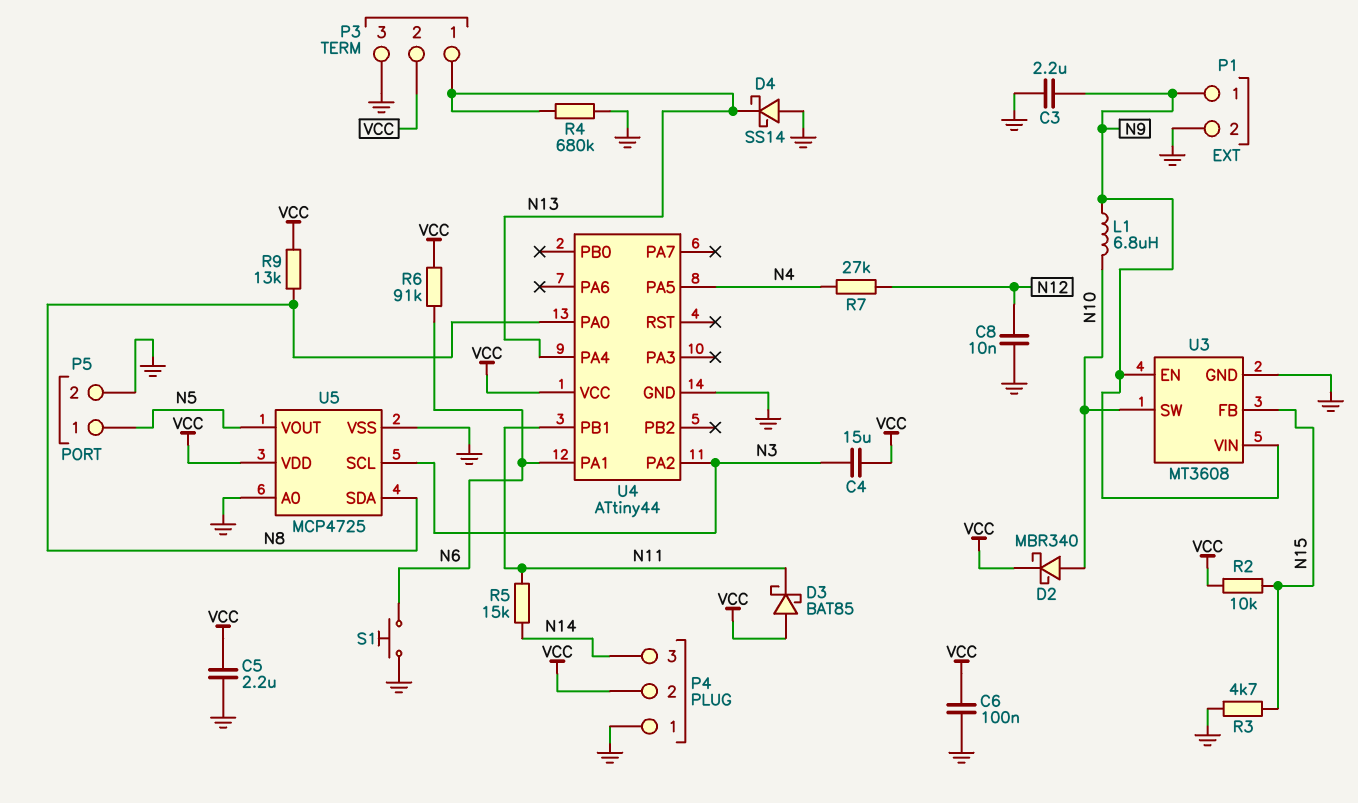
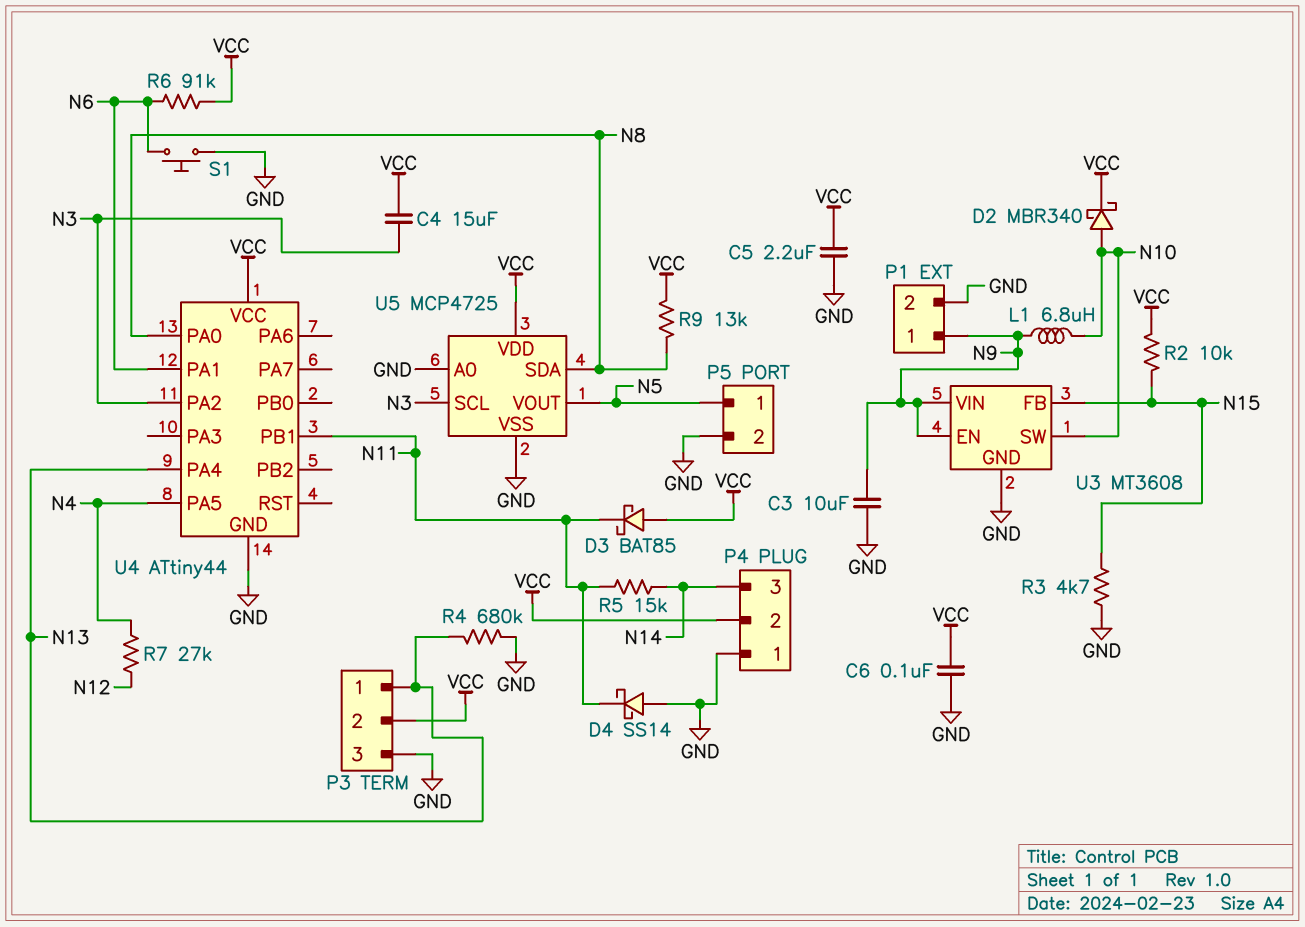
C3: 2.2uF (GND, N9) -> 10uF (GND, N9)
C8: 10nF (GND, N12) -> none
D4: schottky SS14 (A GND, K N13) -> schottky SS14 (A GND, K N11)

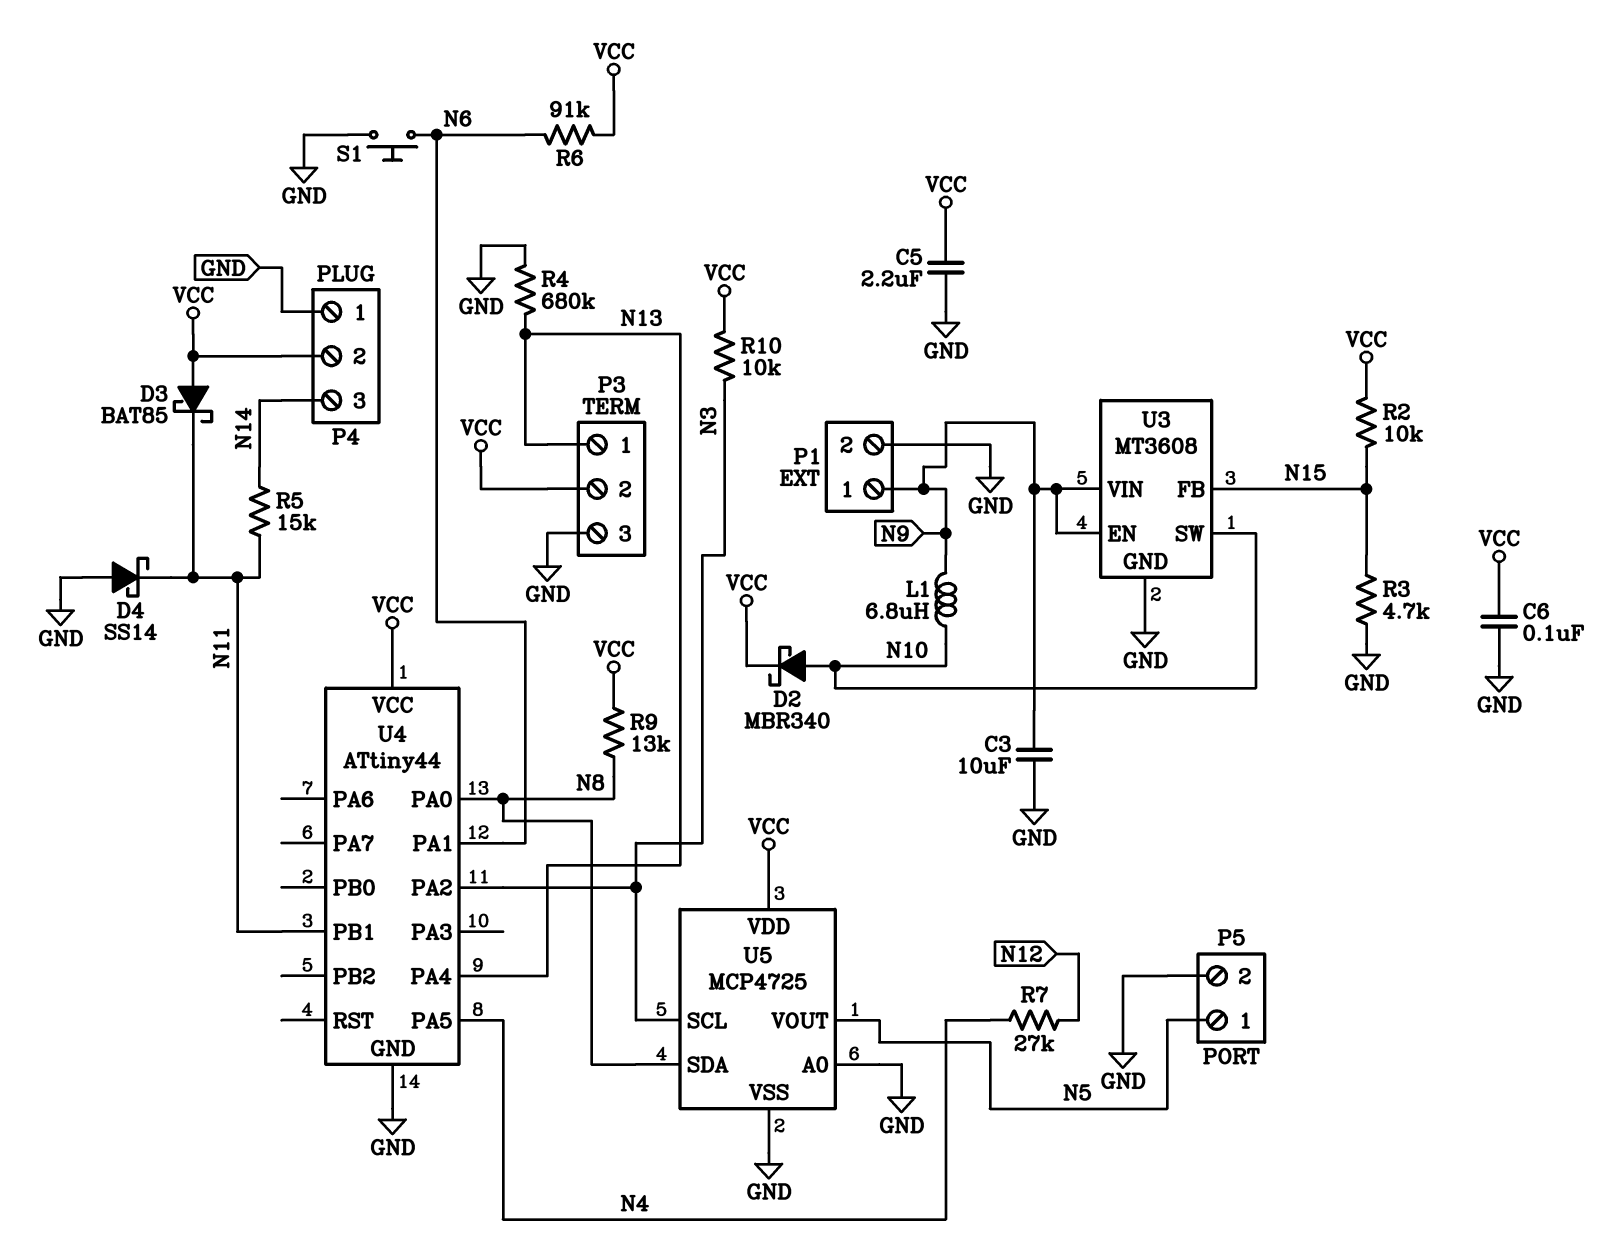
C4: 15uF (N3, VCC) -> none
R10: none -> 10k (N3, VCC)

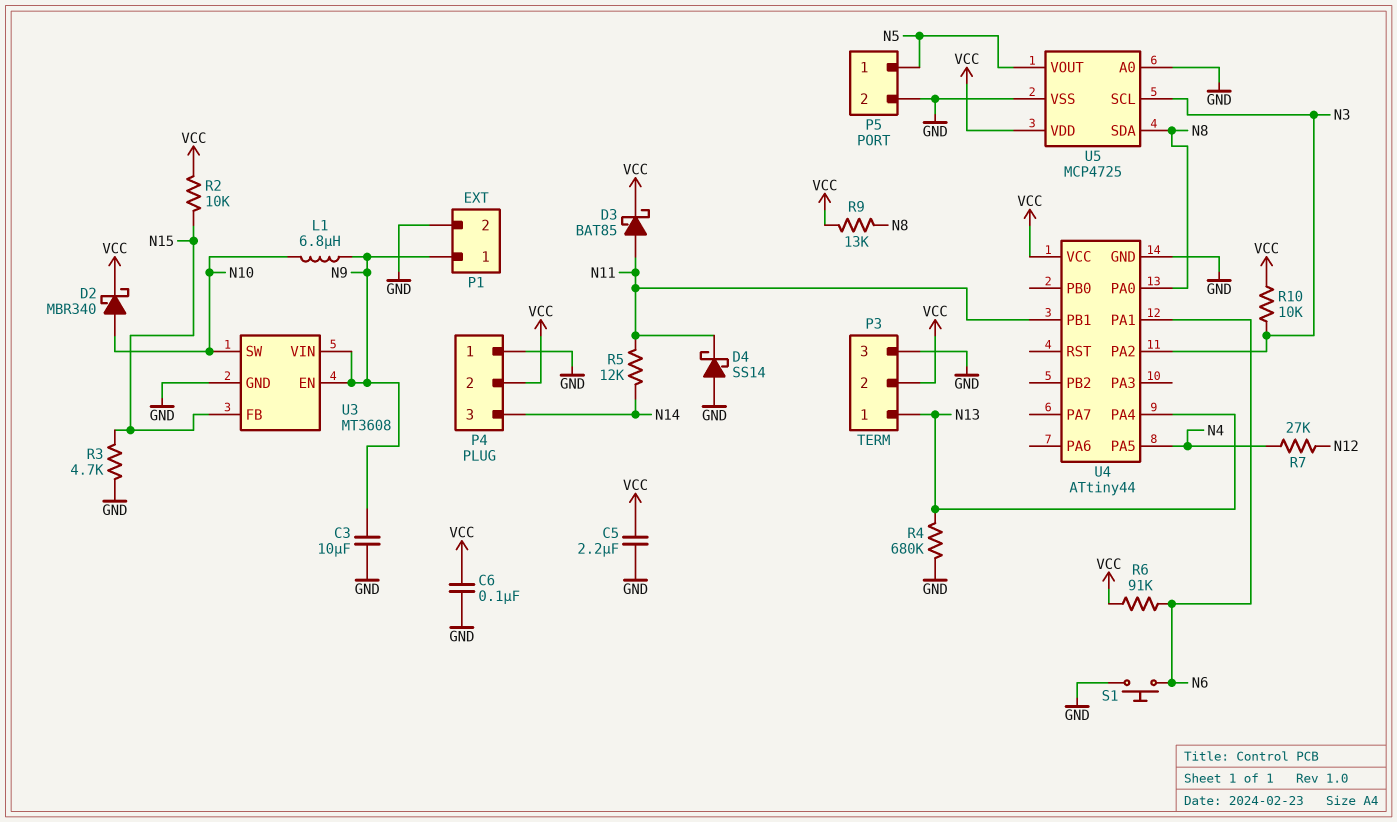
D3: schottky BAT85 (A VCC, K N11) -> schottky BAT85 (A N11, K VCC)
R5: 15k (N11, N14) -> 12k (N11, N14)

